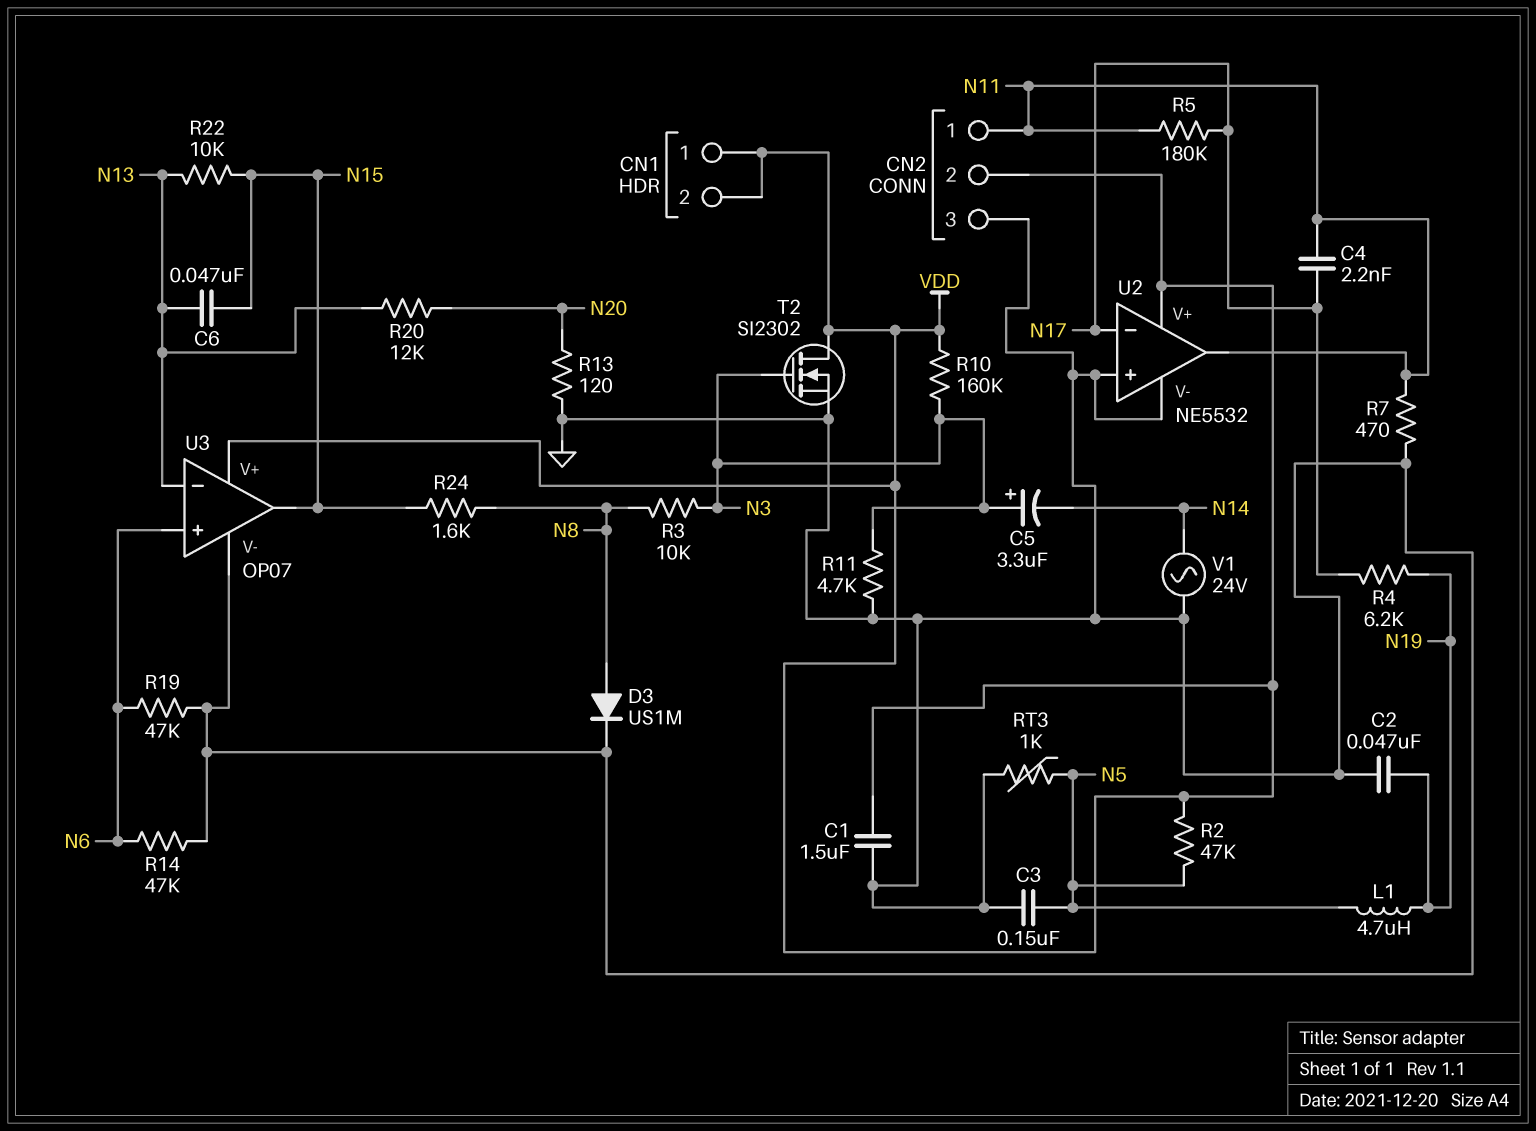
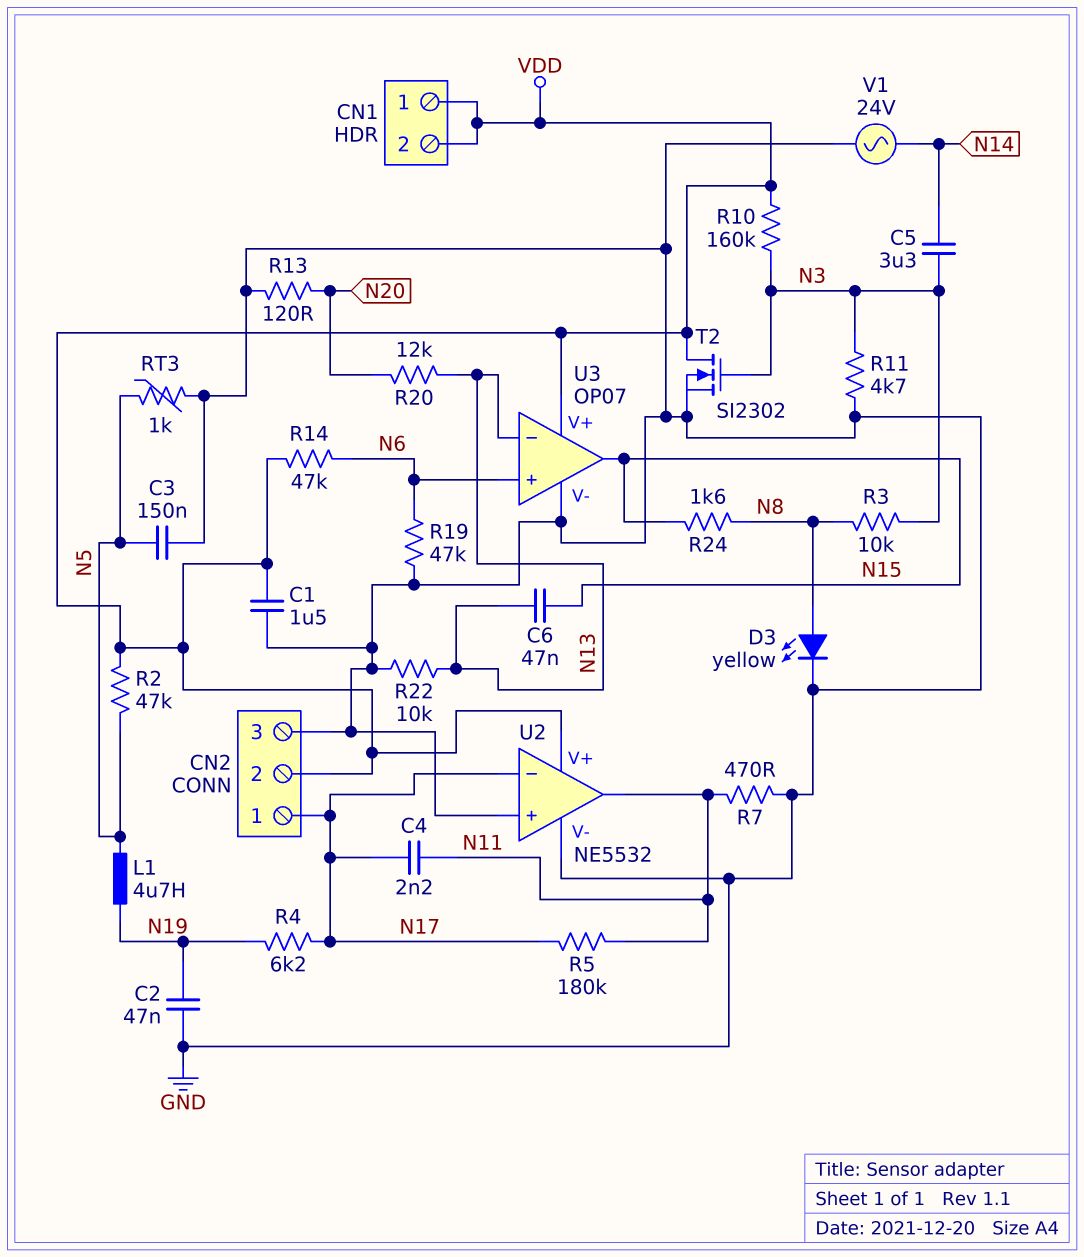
C5: 3.3uF (plus N3, minus N14) -> 3.3uF (N3, N14)
CN2 pin 1: N11 -> N17
D3: diode US1M (A N8, K GND) -> LED yellow (A N8, K GND)
R14: 47k (GND, N6) -> 47k (N6, VDD)
R22: 10k (N13, N15) -> 10k (GND, N13)

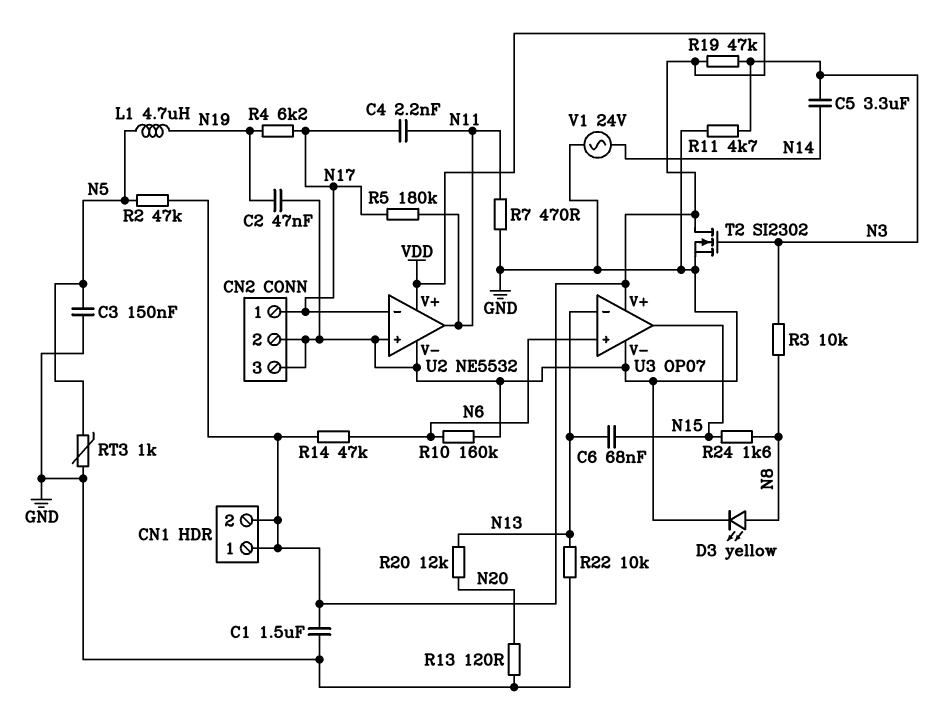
C6: 47nF (N13, N15) -> 68nF (N13, N15)
CN2 pin 2: VDD -> GND
R10: 160k (N3, VDD) -> 160k (GND, N6)
R19: 47k (GND, N6) -> 47k (N3, VDD)

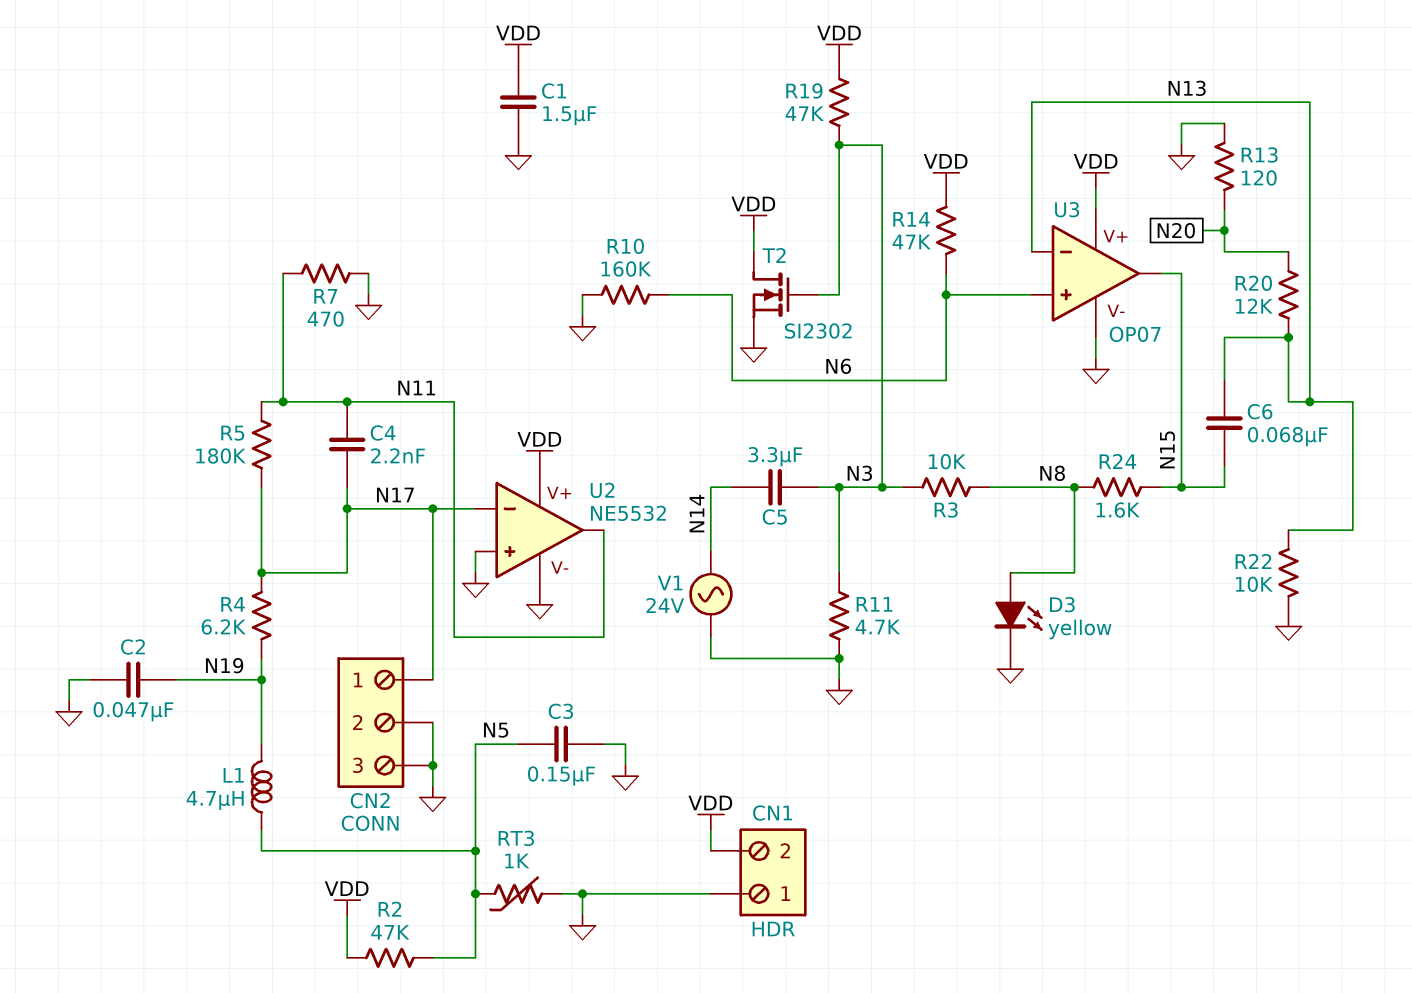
CN1 pin 1: VDD -> GND

